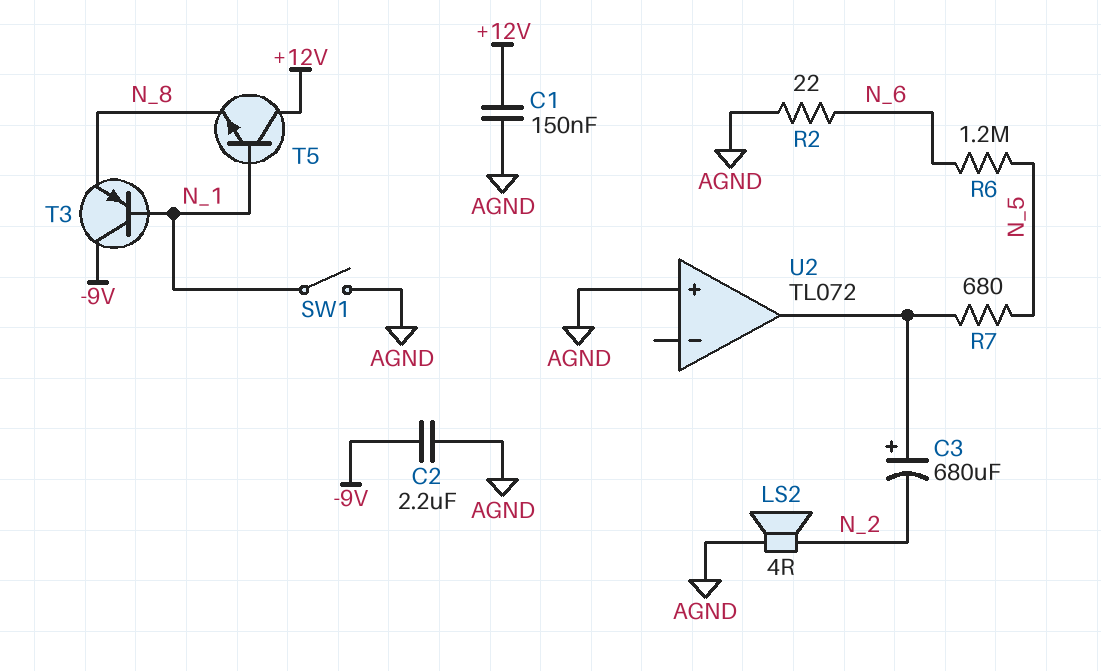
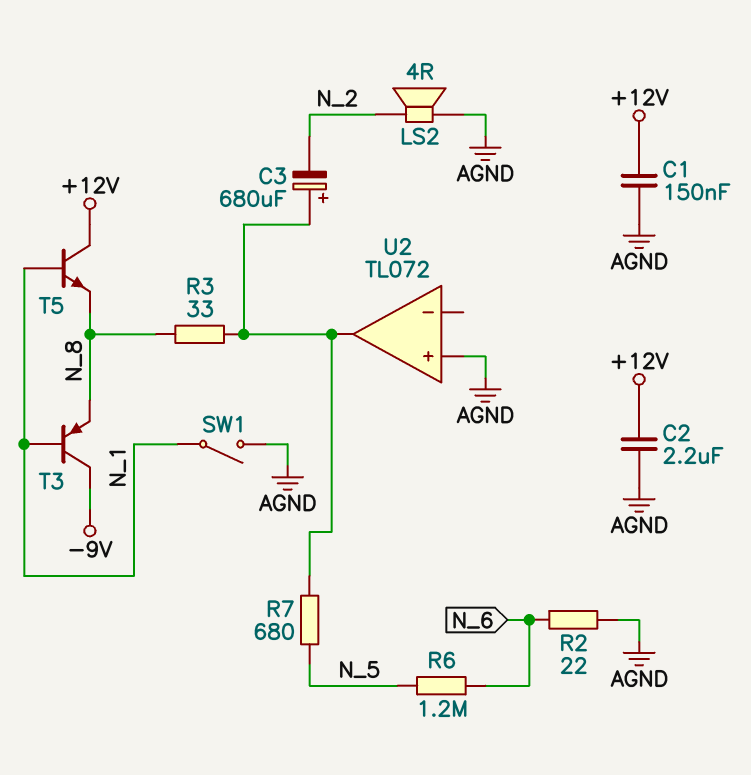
C2: 2.2uF (-9V, AGND) -> 2.2uF (+12V, AGND)
R3: none -> 33 (N_8, U2/out)

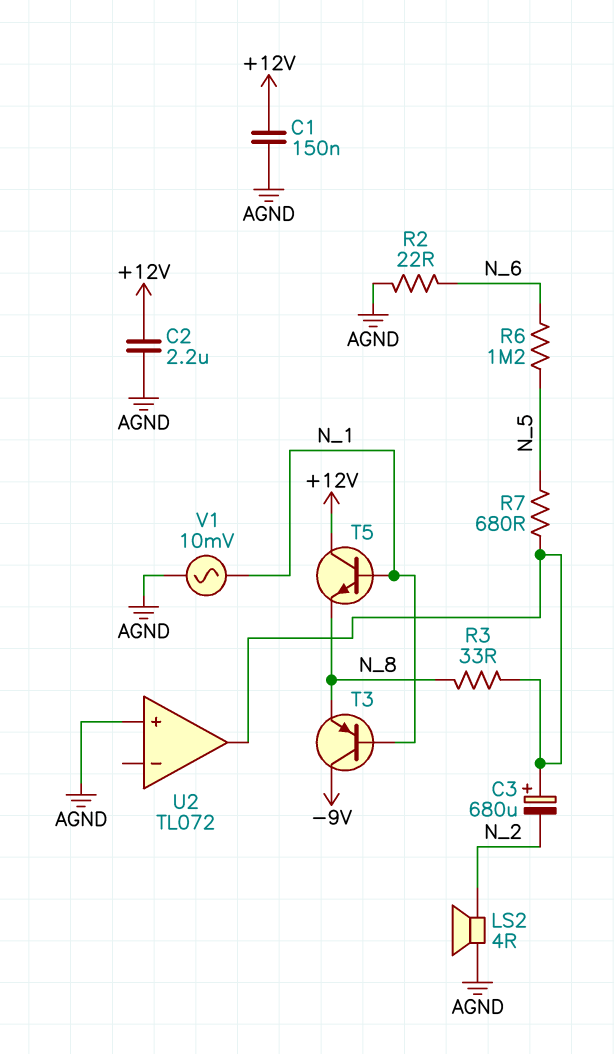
SW1: switch (AGND, N_1) -> none
V1: none -> AC 10mV (AGND, N_1)

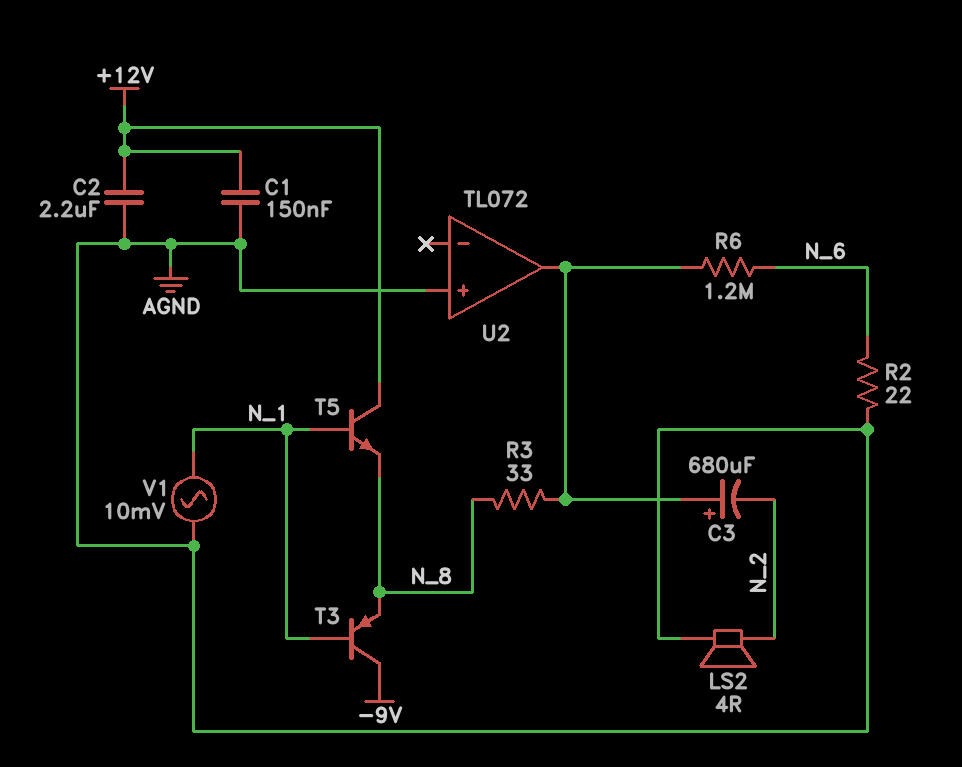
R6: 1.2M (N_5, N_6) -> 1.2M (N_6, U2/out)
R7: 680 (N_5, U2/out) -> none

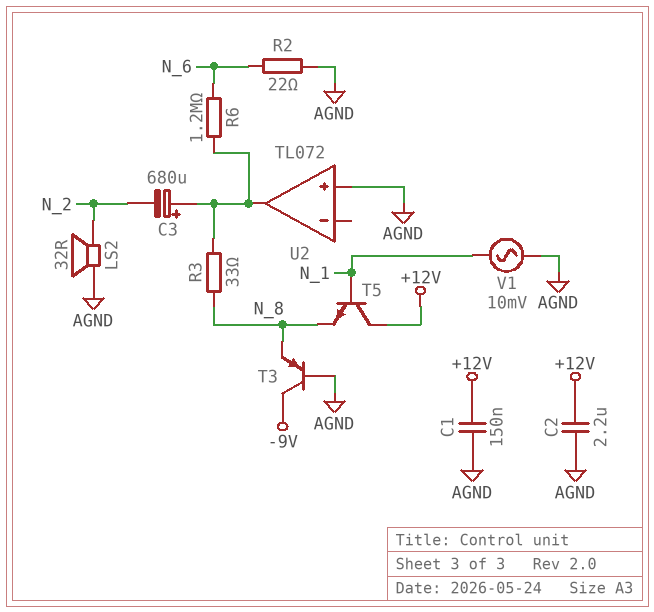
LS2: speaker 4R (AGND, N_2) -> speaker 32R (AGND, N_2)
T3: PNP (B N_1, C -9V, E N_8) -> PNP (B AGND, C -9V, E N_8)

